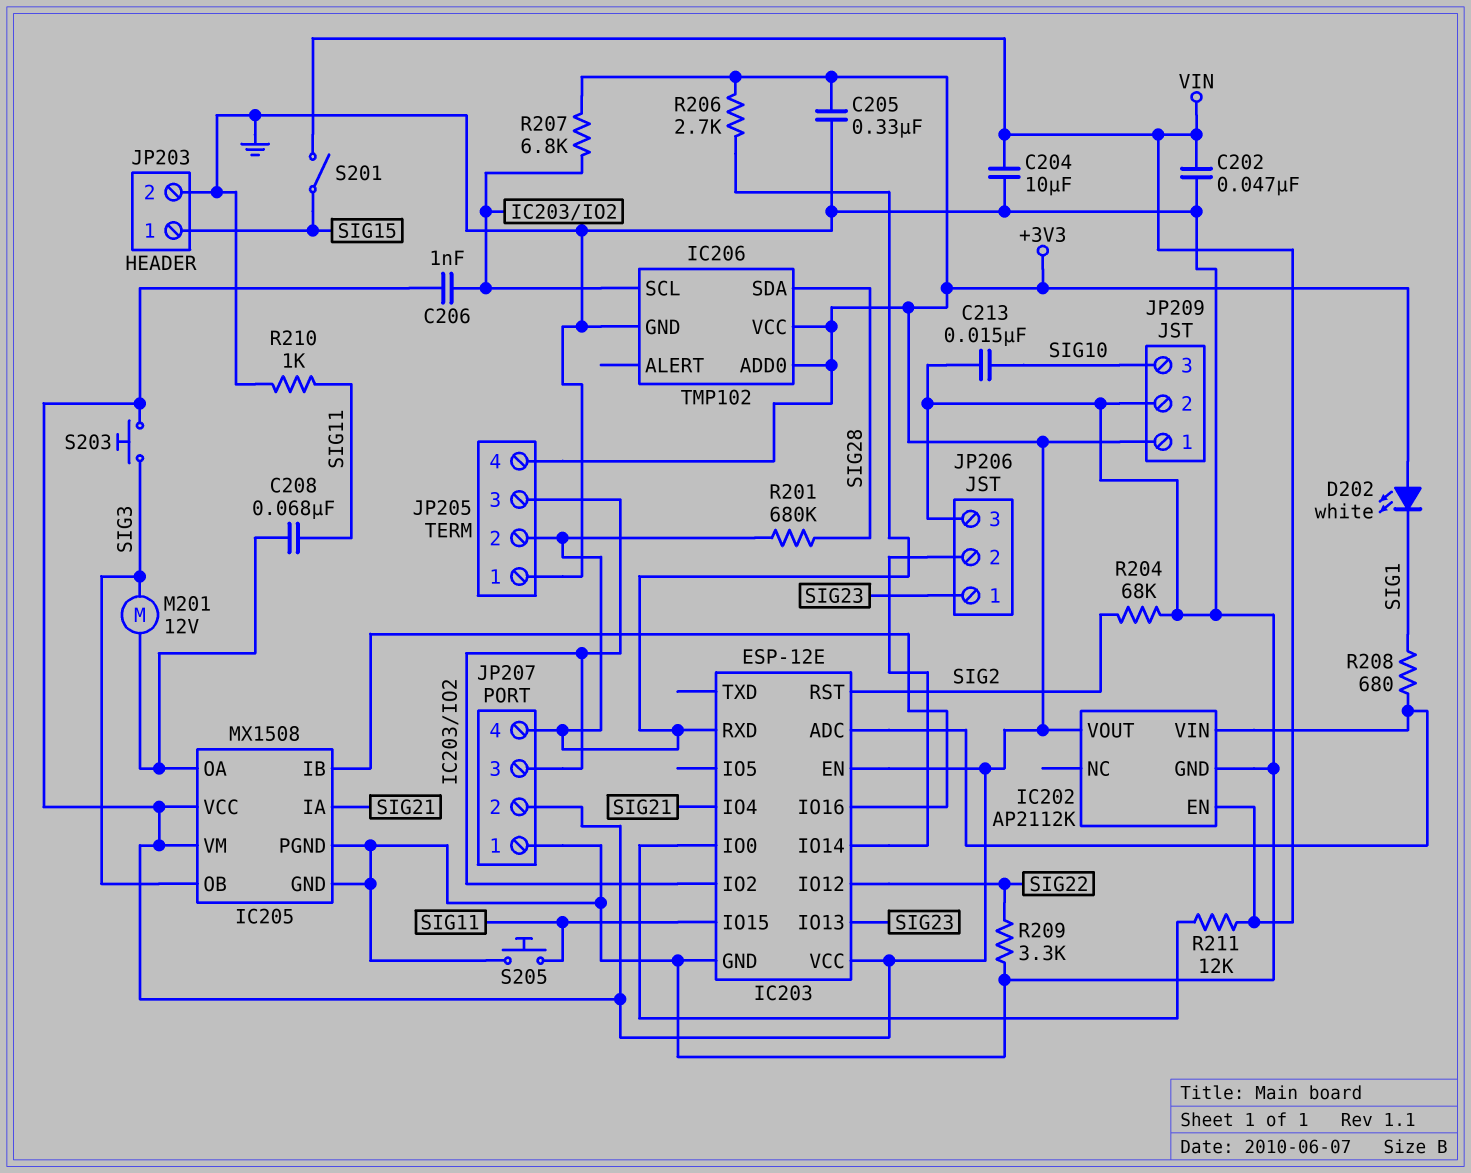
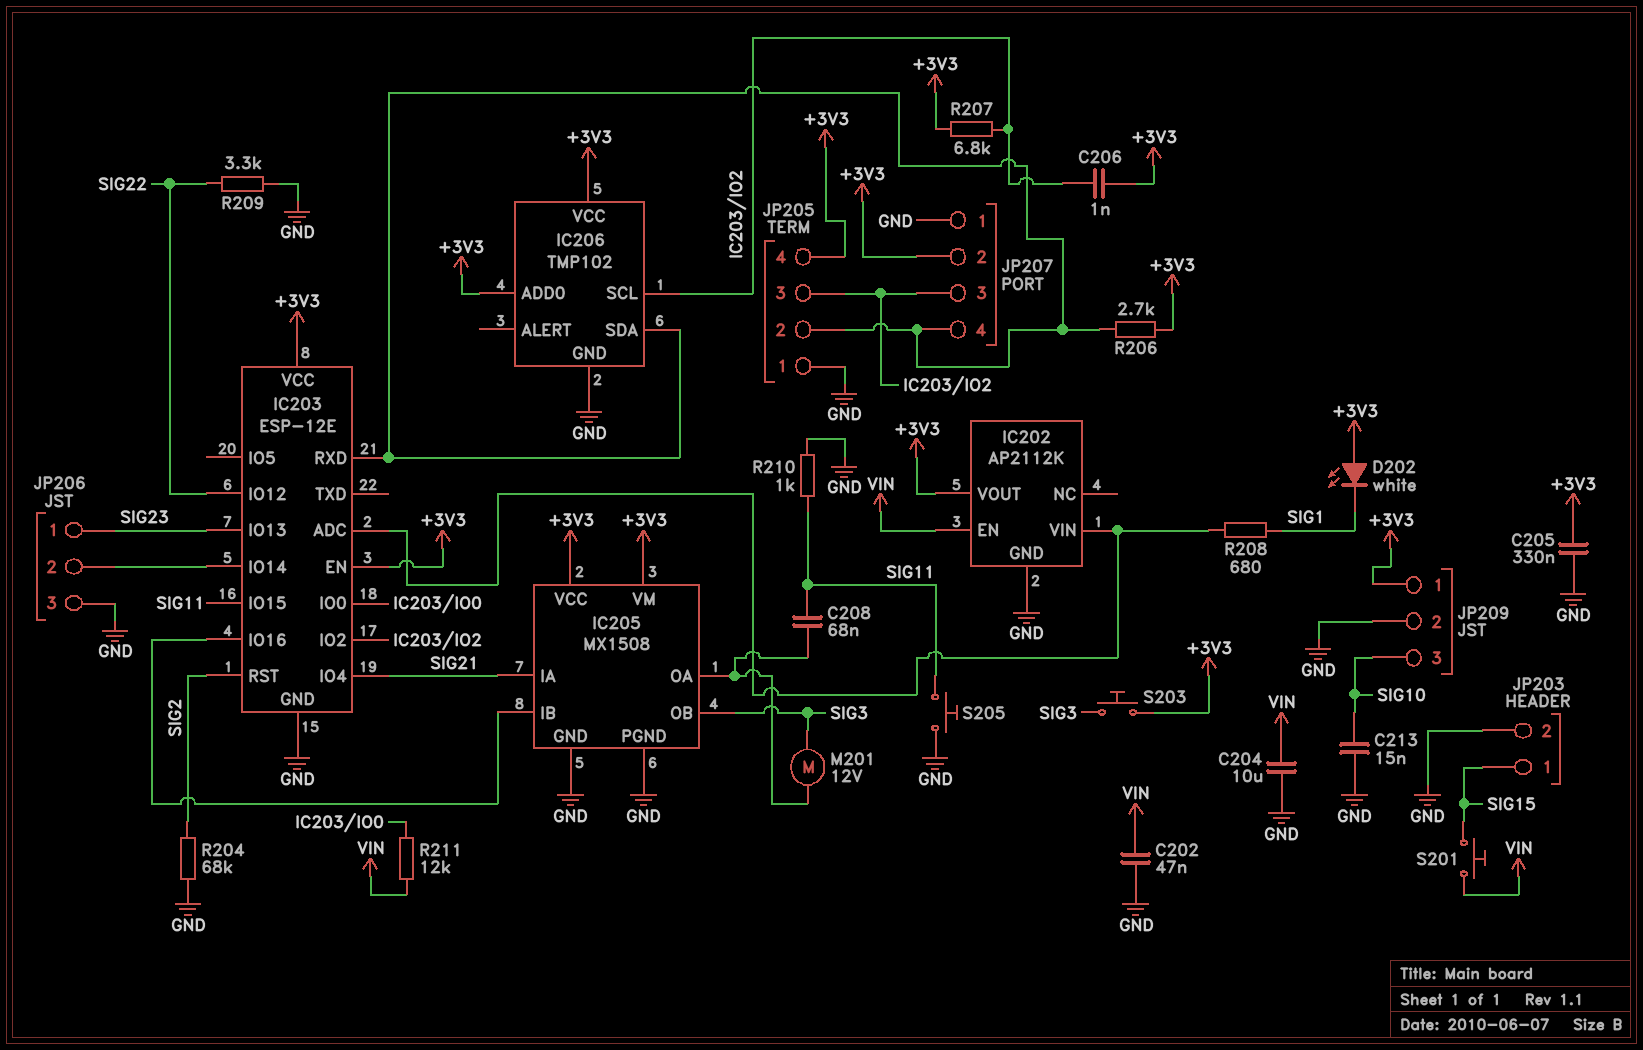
IC206 pin SDA: SIG28 -> IC203/RXD
R201: 680k (IC203/RXD, SIG28) -> none
S201: switch (SIG15, VIN) -> button (SIG15, VIN)

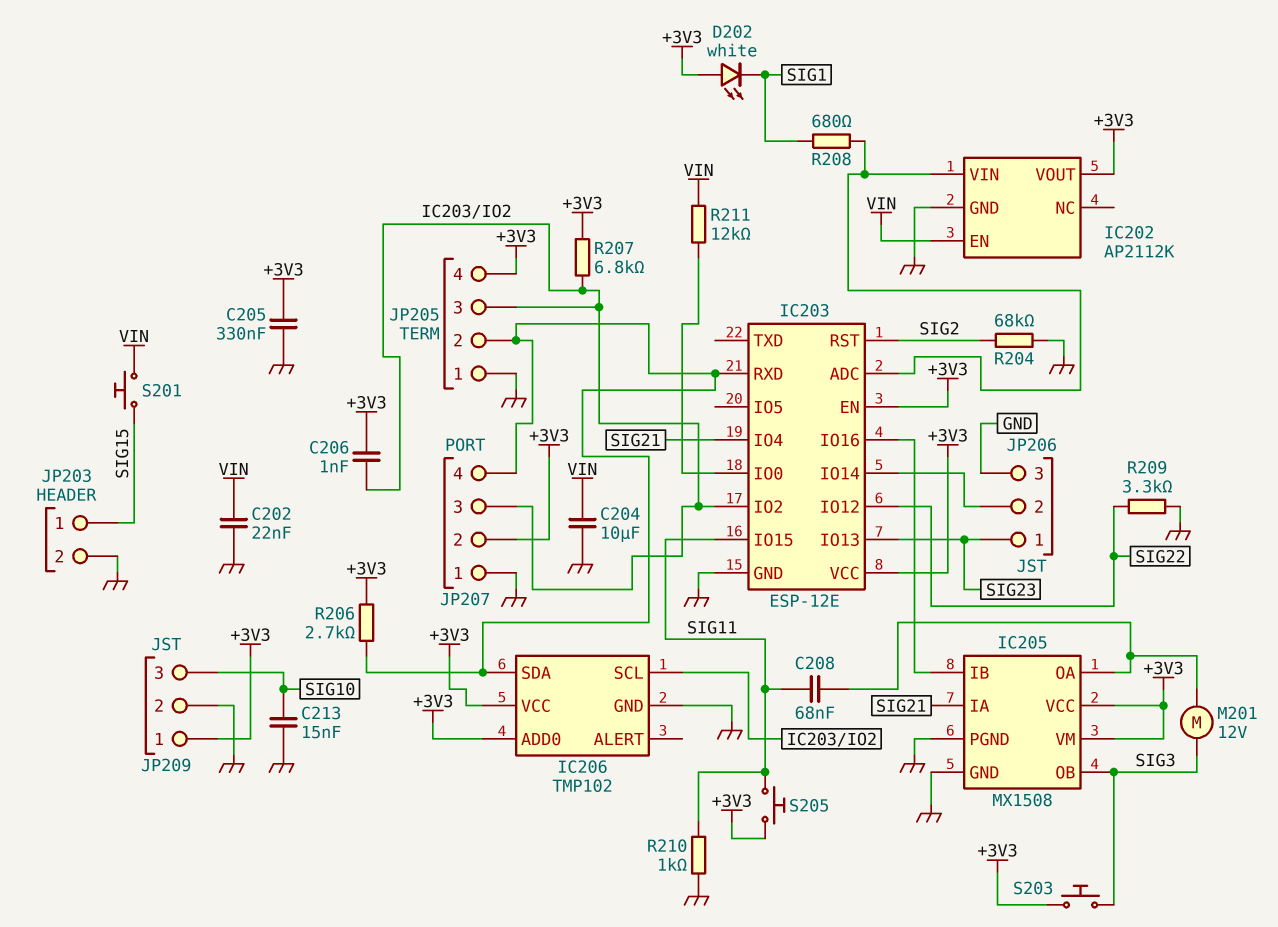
C202: 47nF (GND, VIN) -> 22nF (GND, VIN)
S205: button (GND, SIG11) -> button (+3V3, SIG11)

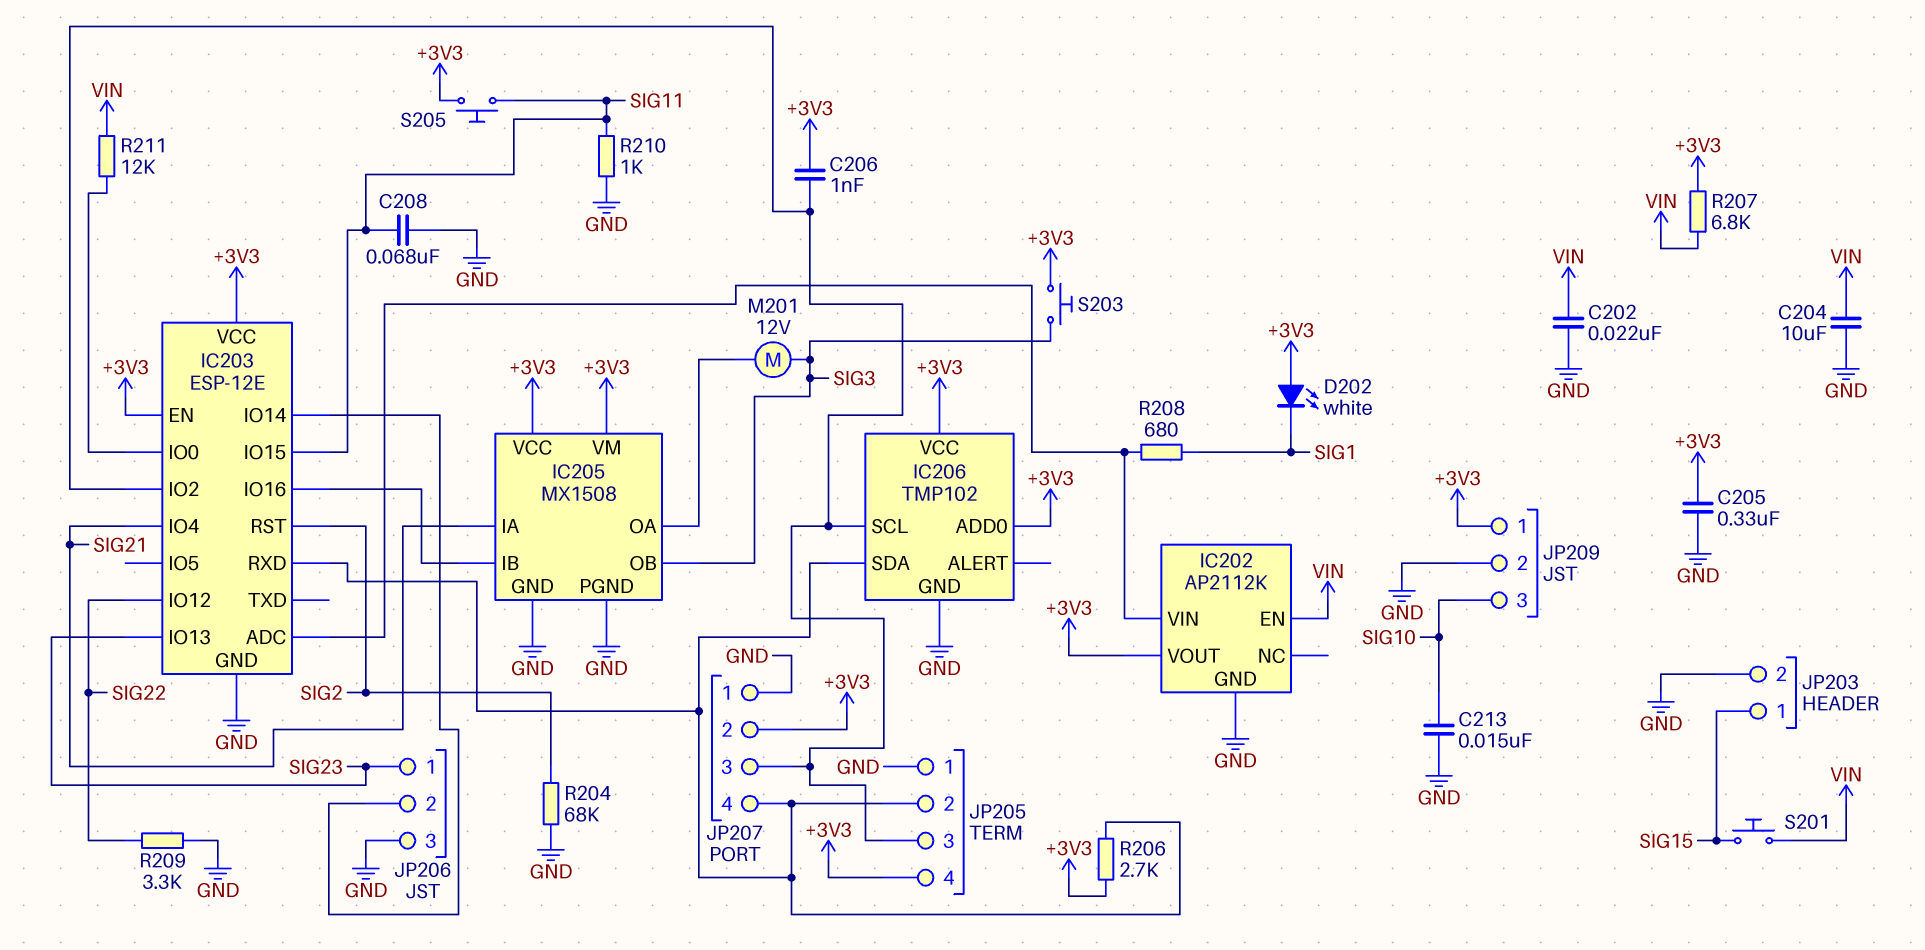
C208: 68nF (IC205/OA, SIG11) -> 68nF (GND, SIG11)
R207: 6.8k (+3V3, IC203/IO2) -> 6.8k (+3V3, VIN)

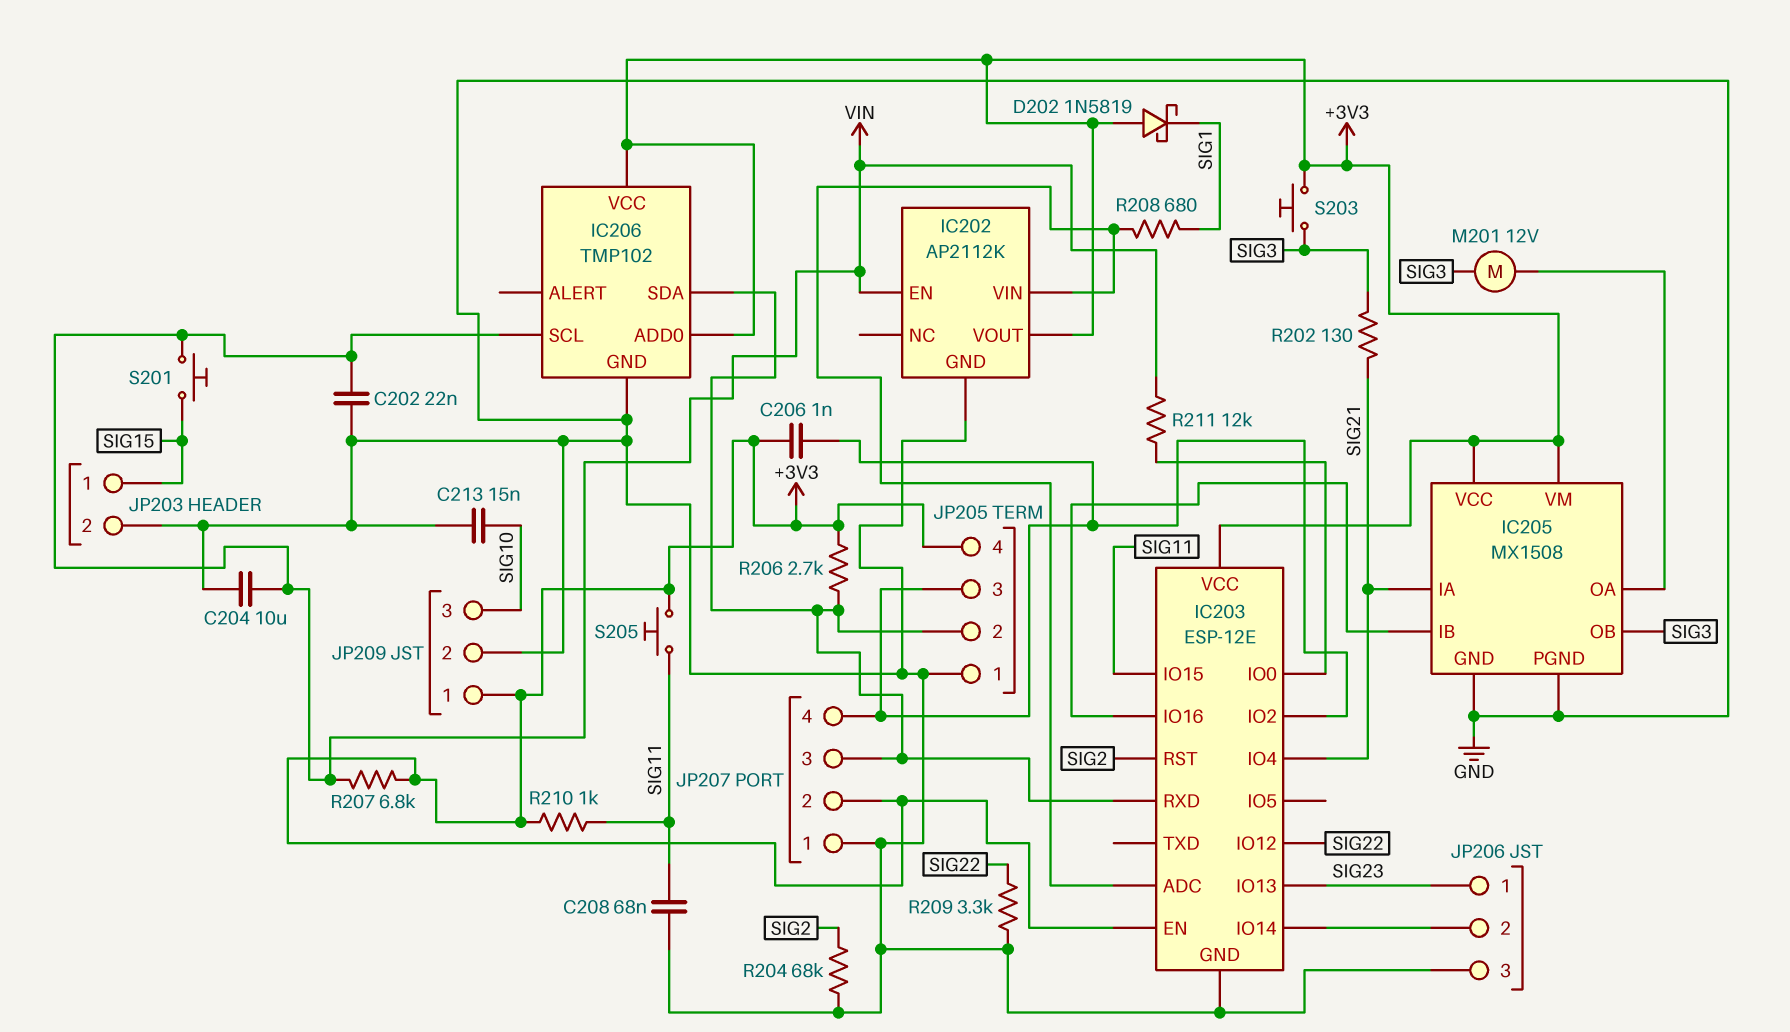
C205: 330nF (+3V3, GND) -> none
D202: LED white (A +3V3, K SIG1) -> schottky 1N5819 (A +3V3, K SIG1)
IC206 pin SCL: IC203/IO2 -> VIN
JP207 pin 3: IC203/IO2 -> IC203/RXD
JP207 pin 4: IC203/RXD -> IC203/IO2
R202: none -> 130 (SIG3, SIG21)
R210: 1k (GND, SIG11) -> 1k (+3V3, SIG11)

